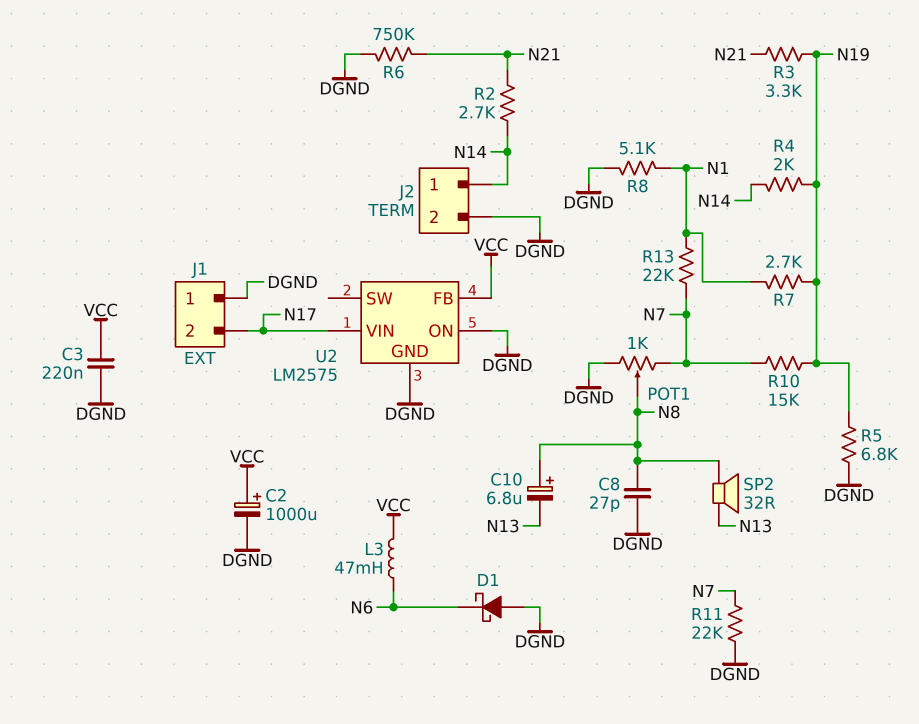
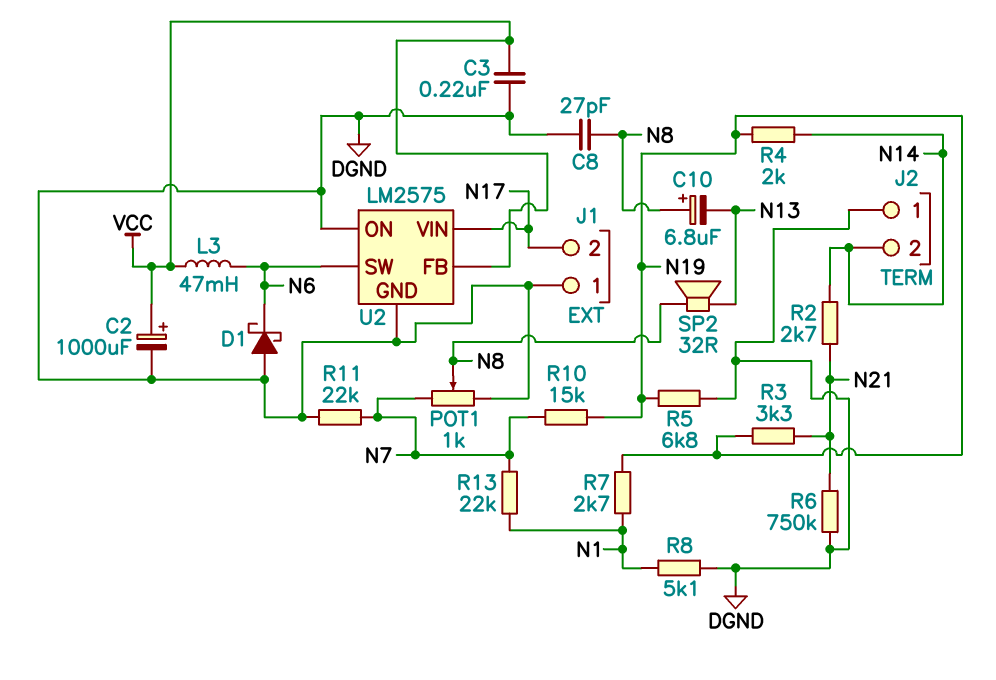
J2 pin 1: N14 -> DGND
J2 pin 2: DGND -> N14
U2 pin SW: none -> N6

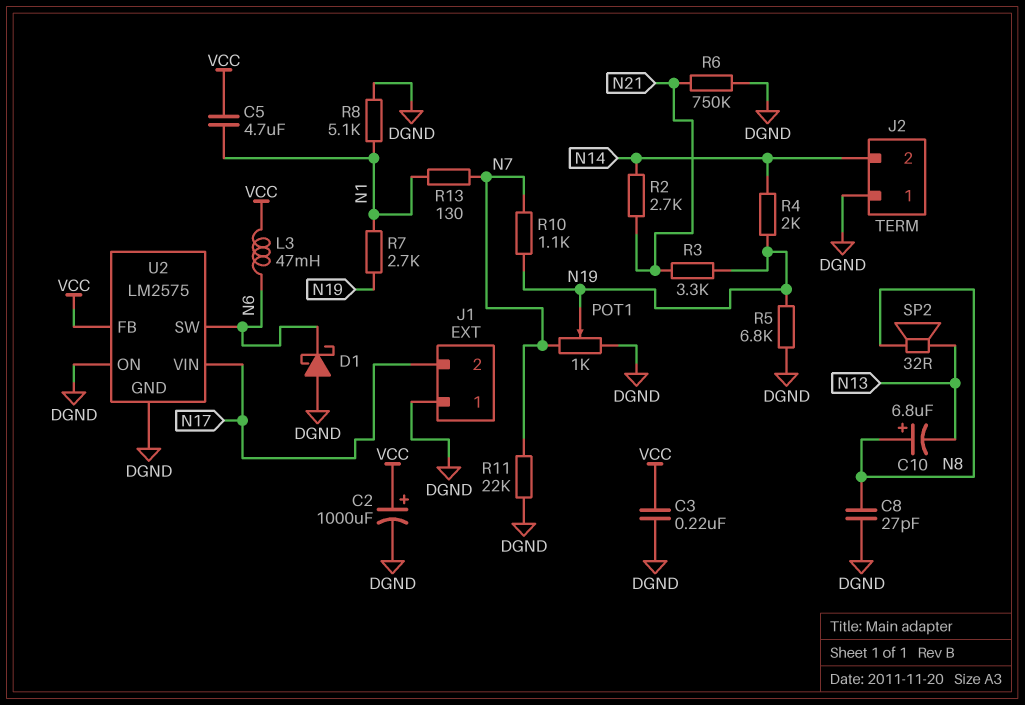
C5: none -> 4.7uF (N1, VCC)
POT1: 1k (DGND, N7, wiper N8) -> 1k (DGND, N7, wiper N19)
R10: 15k (N7, N19) -> 1.1k (N7, N19)
R13: 22k (N1, N7) -> 130 (N1, N7)

